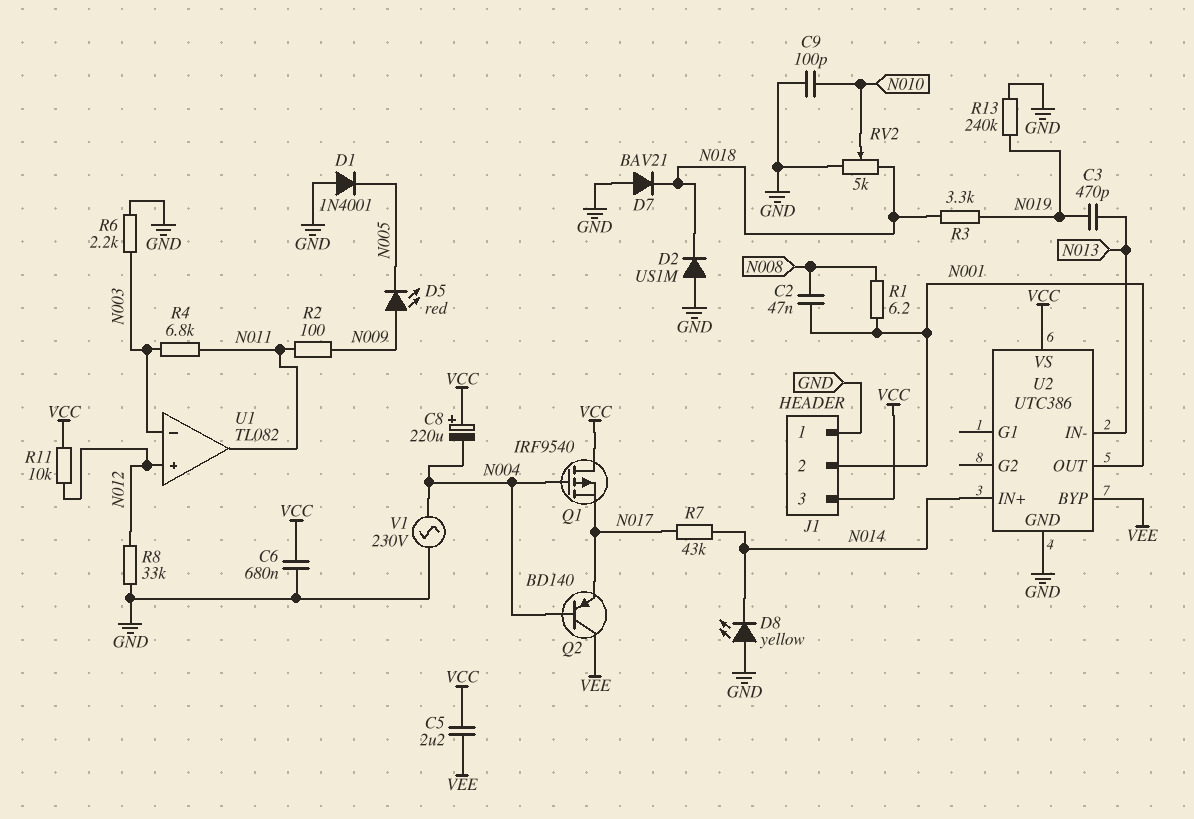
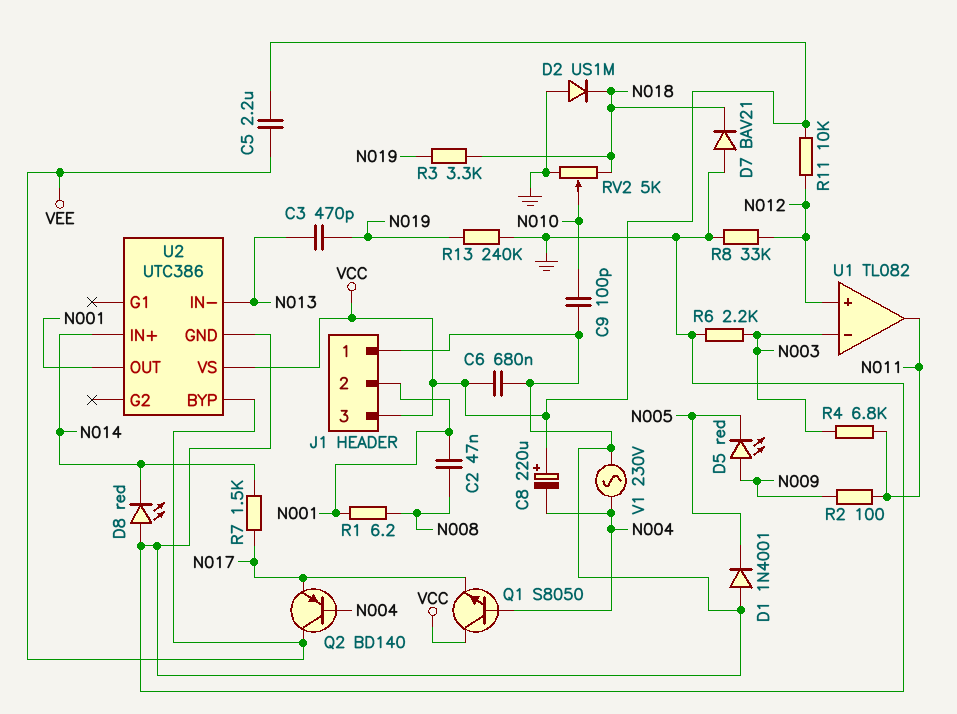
D8: LED yellow (A GND, K N014) -> LED red (A GND, K N014)
Q1: PMOS IRF9540 (G N004, D VCC, S N017) -> NPN S8050 (B N004, C VCC, E N017)
R7: 43k (N014, N017) -> 1.5k (N014, N017)

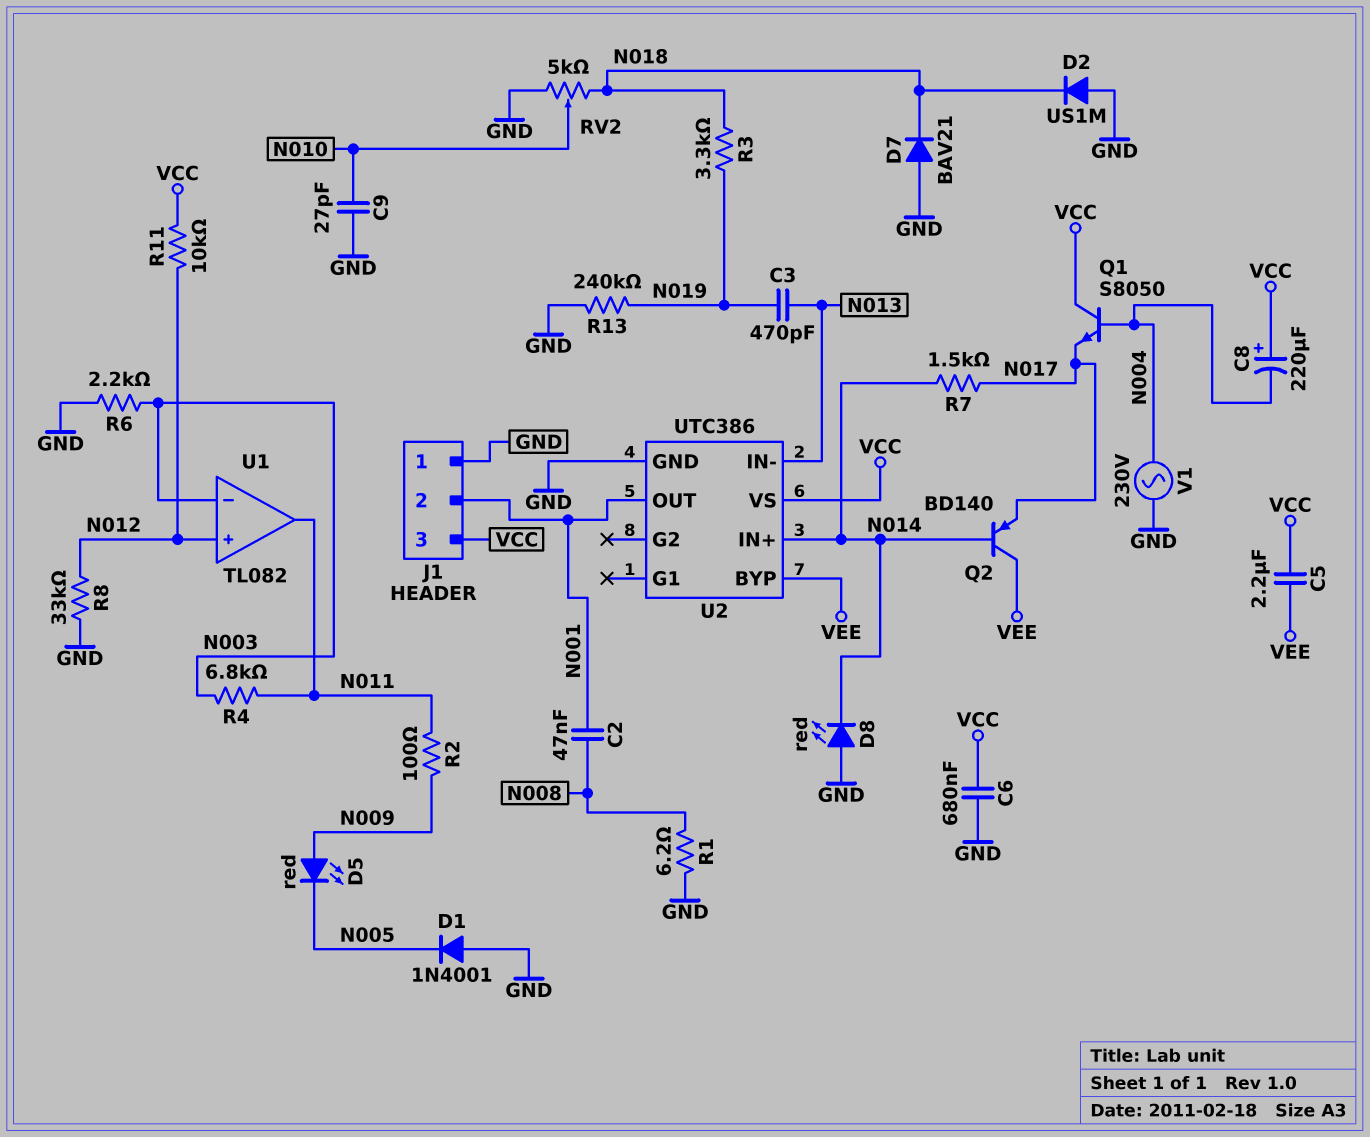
C9: 100pF (GND, N010) -> 27pF (GND, N010)
Q2: PNP BD140 (B N004, C VEE, E N017) -> PNP BD140 (B N014, C VEE, E N017)
R1: 6.2 (N001, N008) -> 6.2 (GND, N008)

